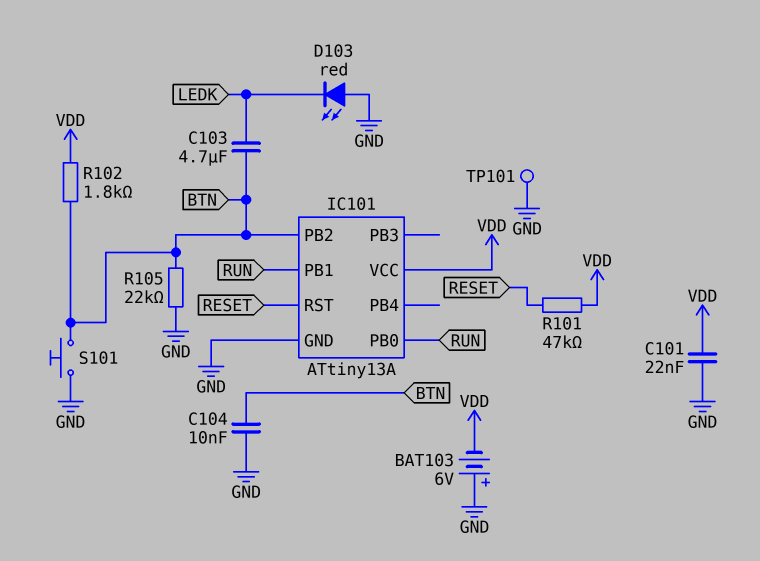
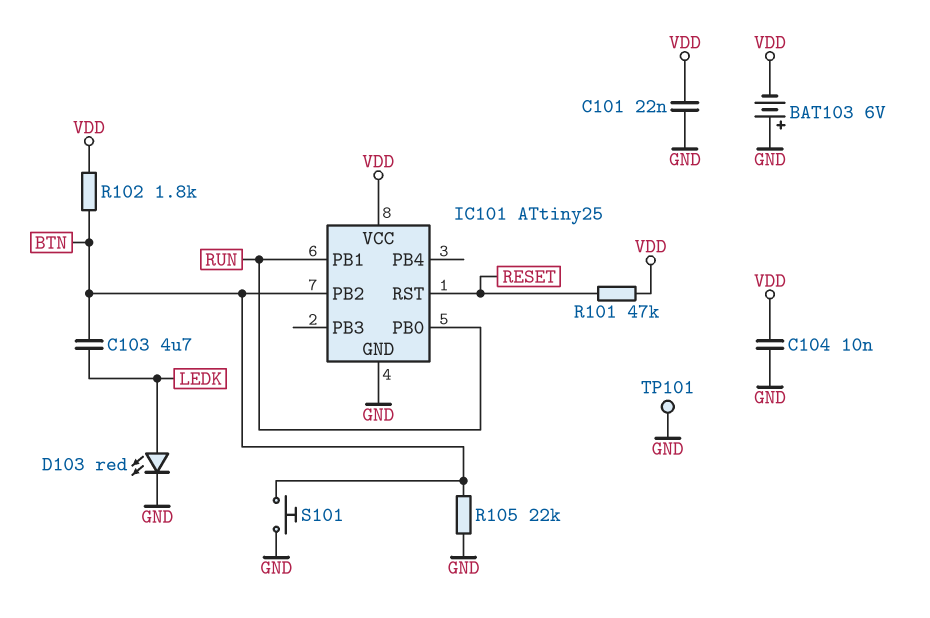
C104: 10nF (BTN, GND) -> 10nF (GND, VDD)
D103: LED red (A GND, K LEDK) -> LED red (A LEDK, K GND)
IC101: ATtiny13A -> ATtiny25

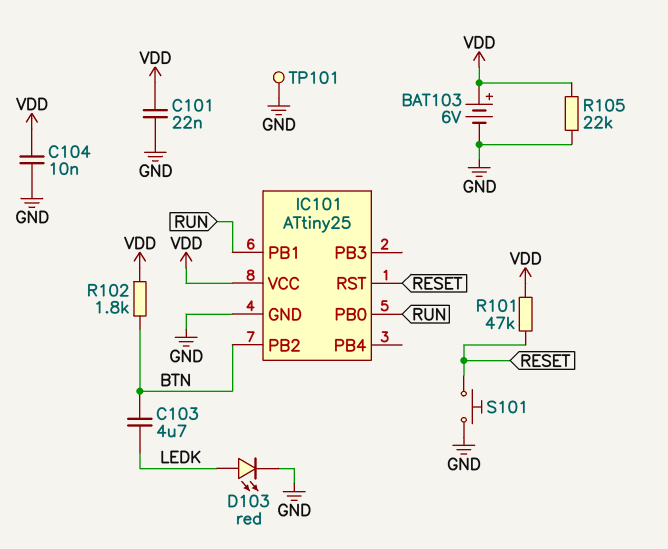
BAT103: 6V (plus GND, minus VDD) -> 6V (plus VDD, minus GND)
R105: 22k (BTN, GND) -> 22k (GND, VDD)
S101: button (BTN, GND) -> button (GND, RESET)

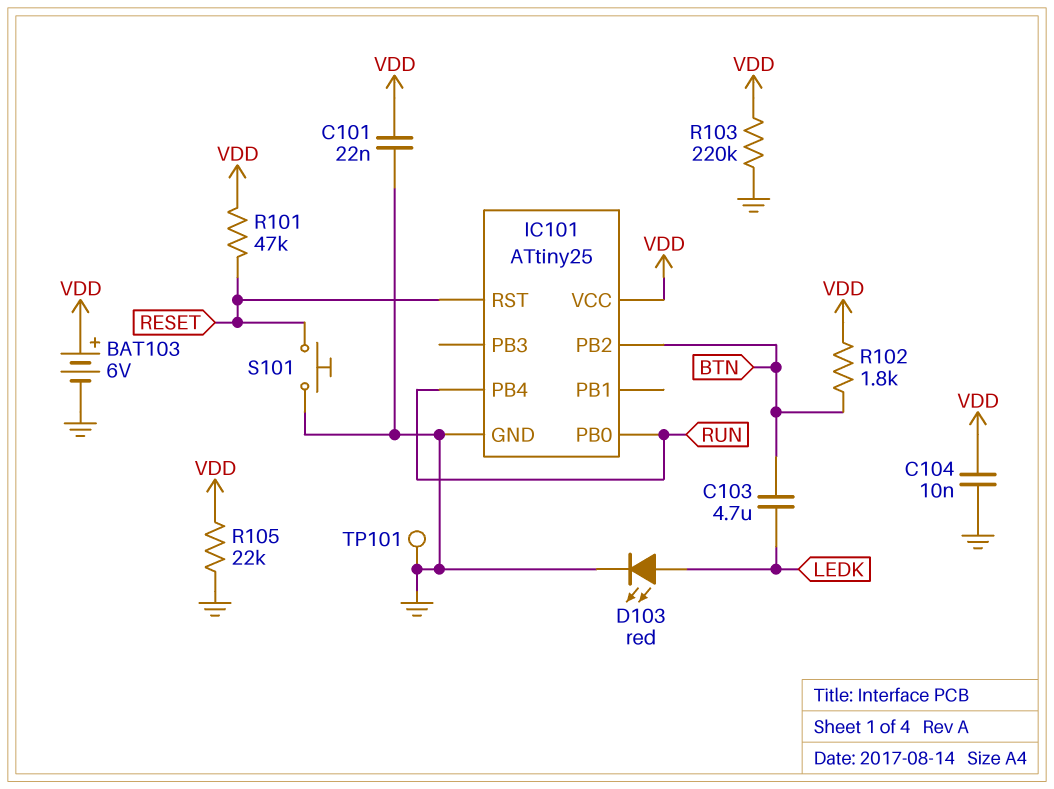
IC101 pin PB1: RUN -> none
IC101 pin PB4: none -> RUN
R103: none -> 220k (GND, VDD)

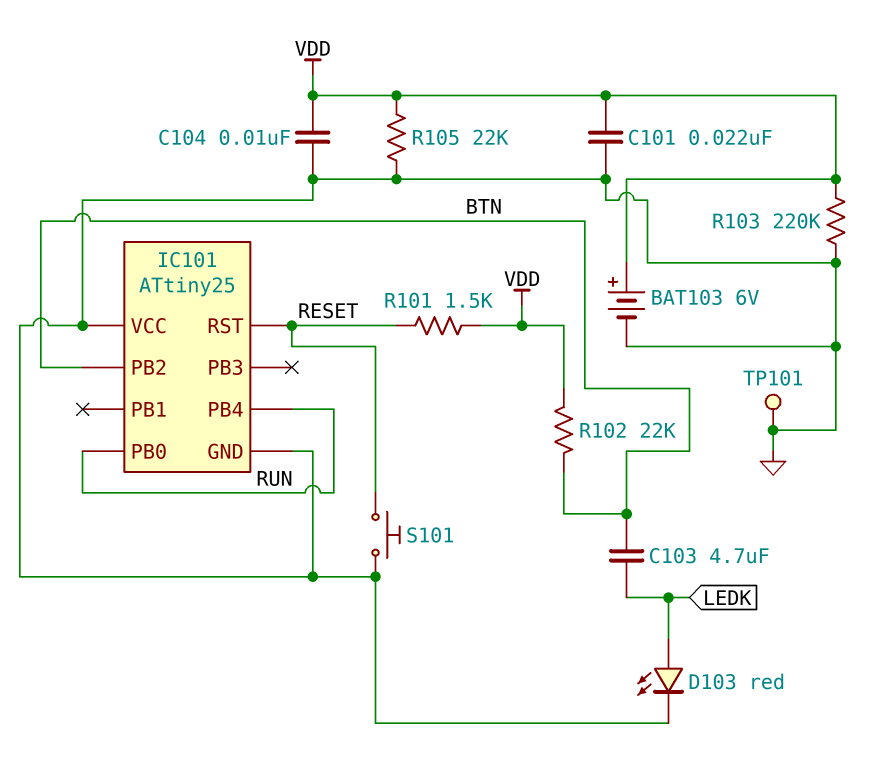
IC101 pin VCC: VDD -> GND
R101: 47k (RESET, VDD) -> 1.5k (RESET, VDD)
R102: 1.8k (BTN, VDD) -> 22k (BTN, VDD)

